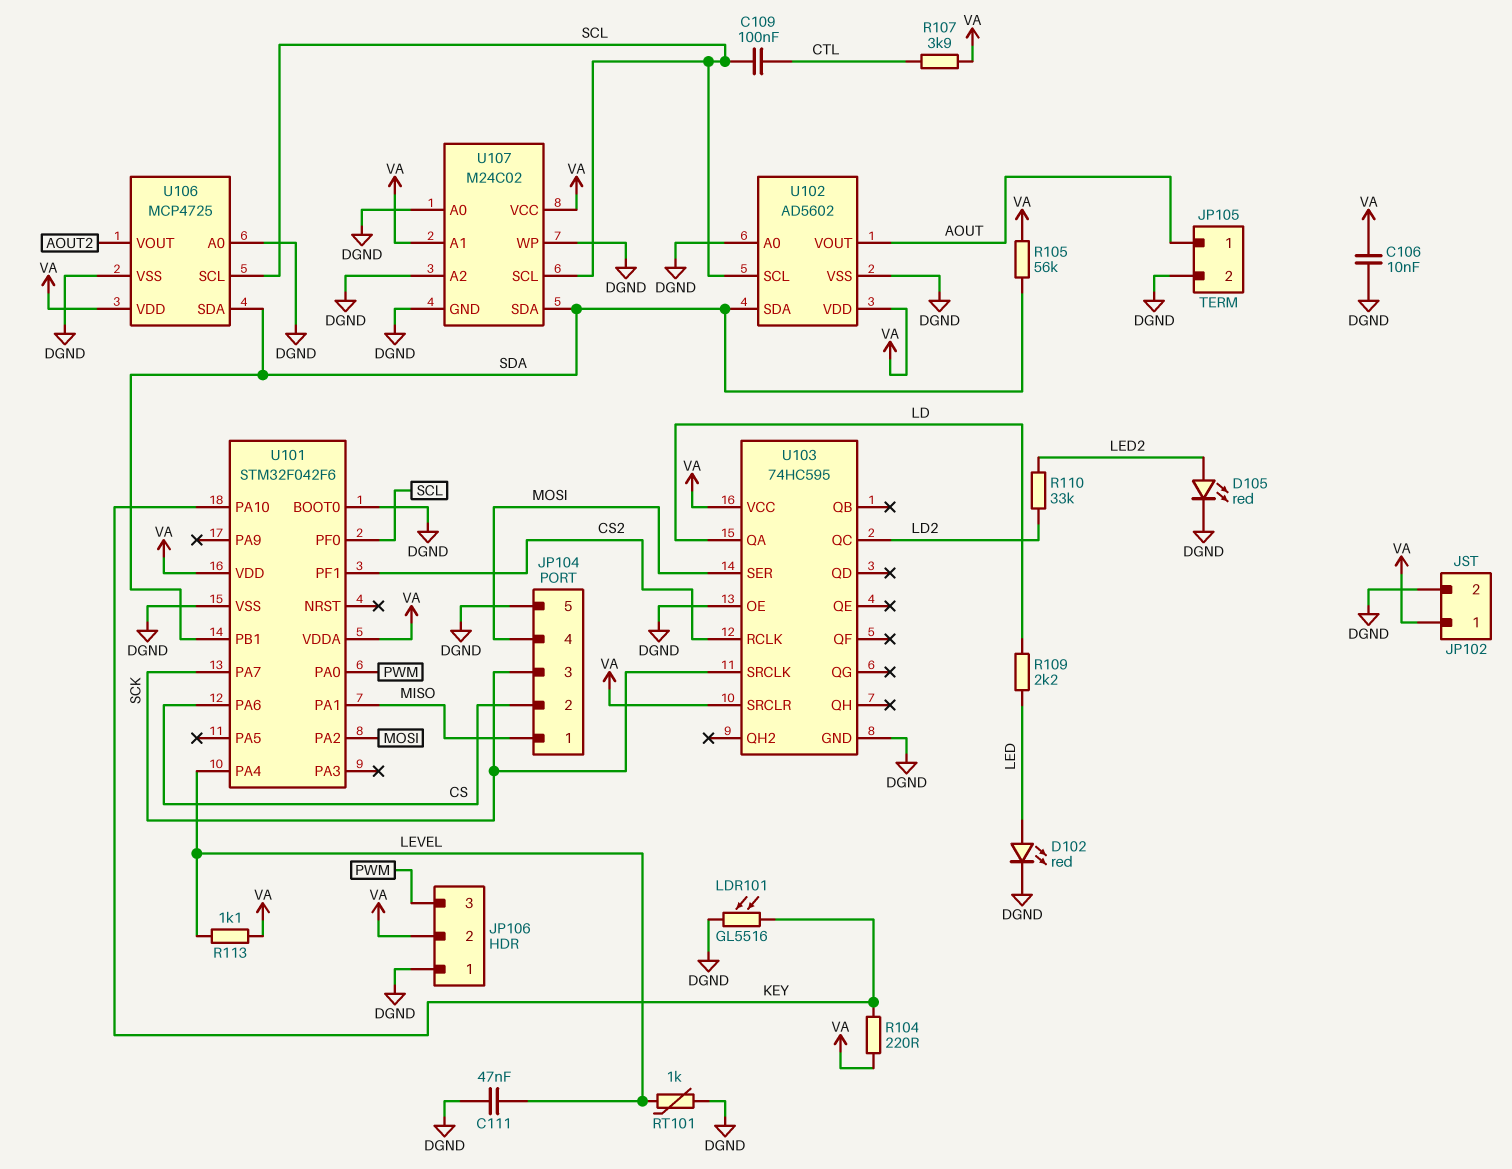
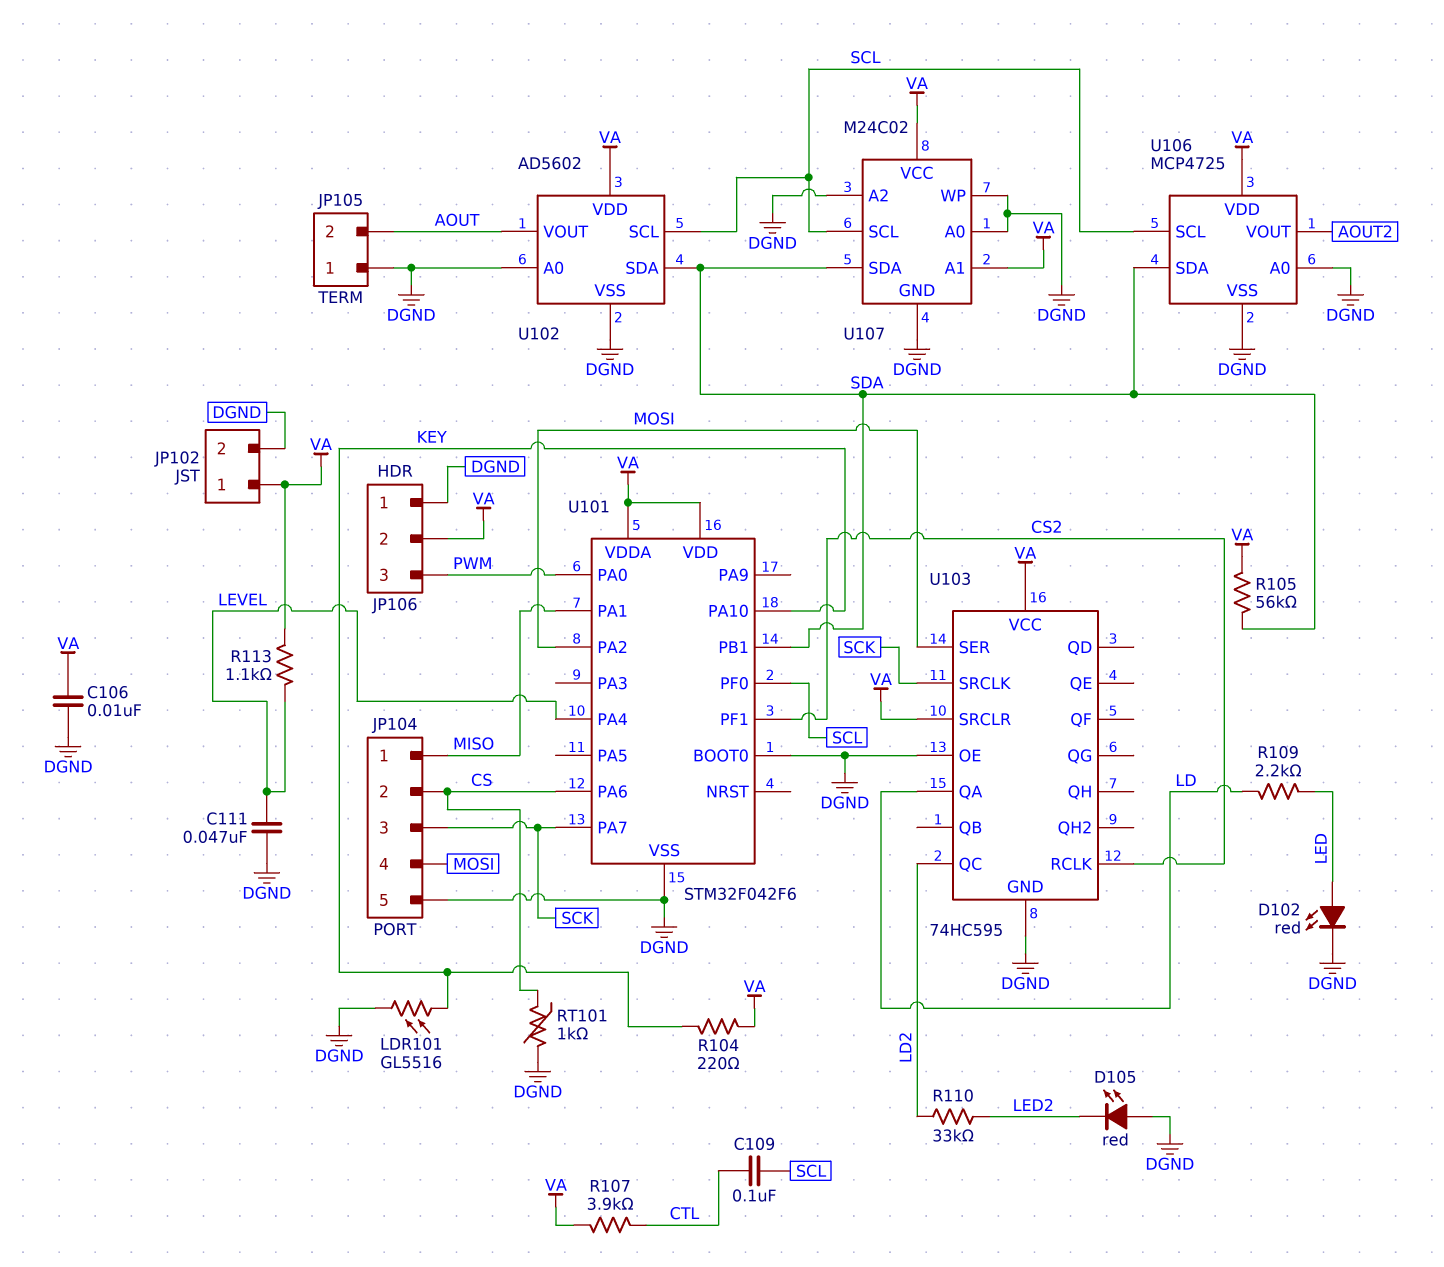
D105: LED red (A LED2, K DGND) -> LED red (A DGND, K LED2)
JP105 pin 1: AOUT -> DGND
JP105 pin 2: DGND -> AOUT
RT101: 1k (DGND, LEVEL) -> 1k (CS, DGND)

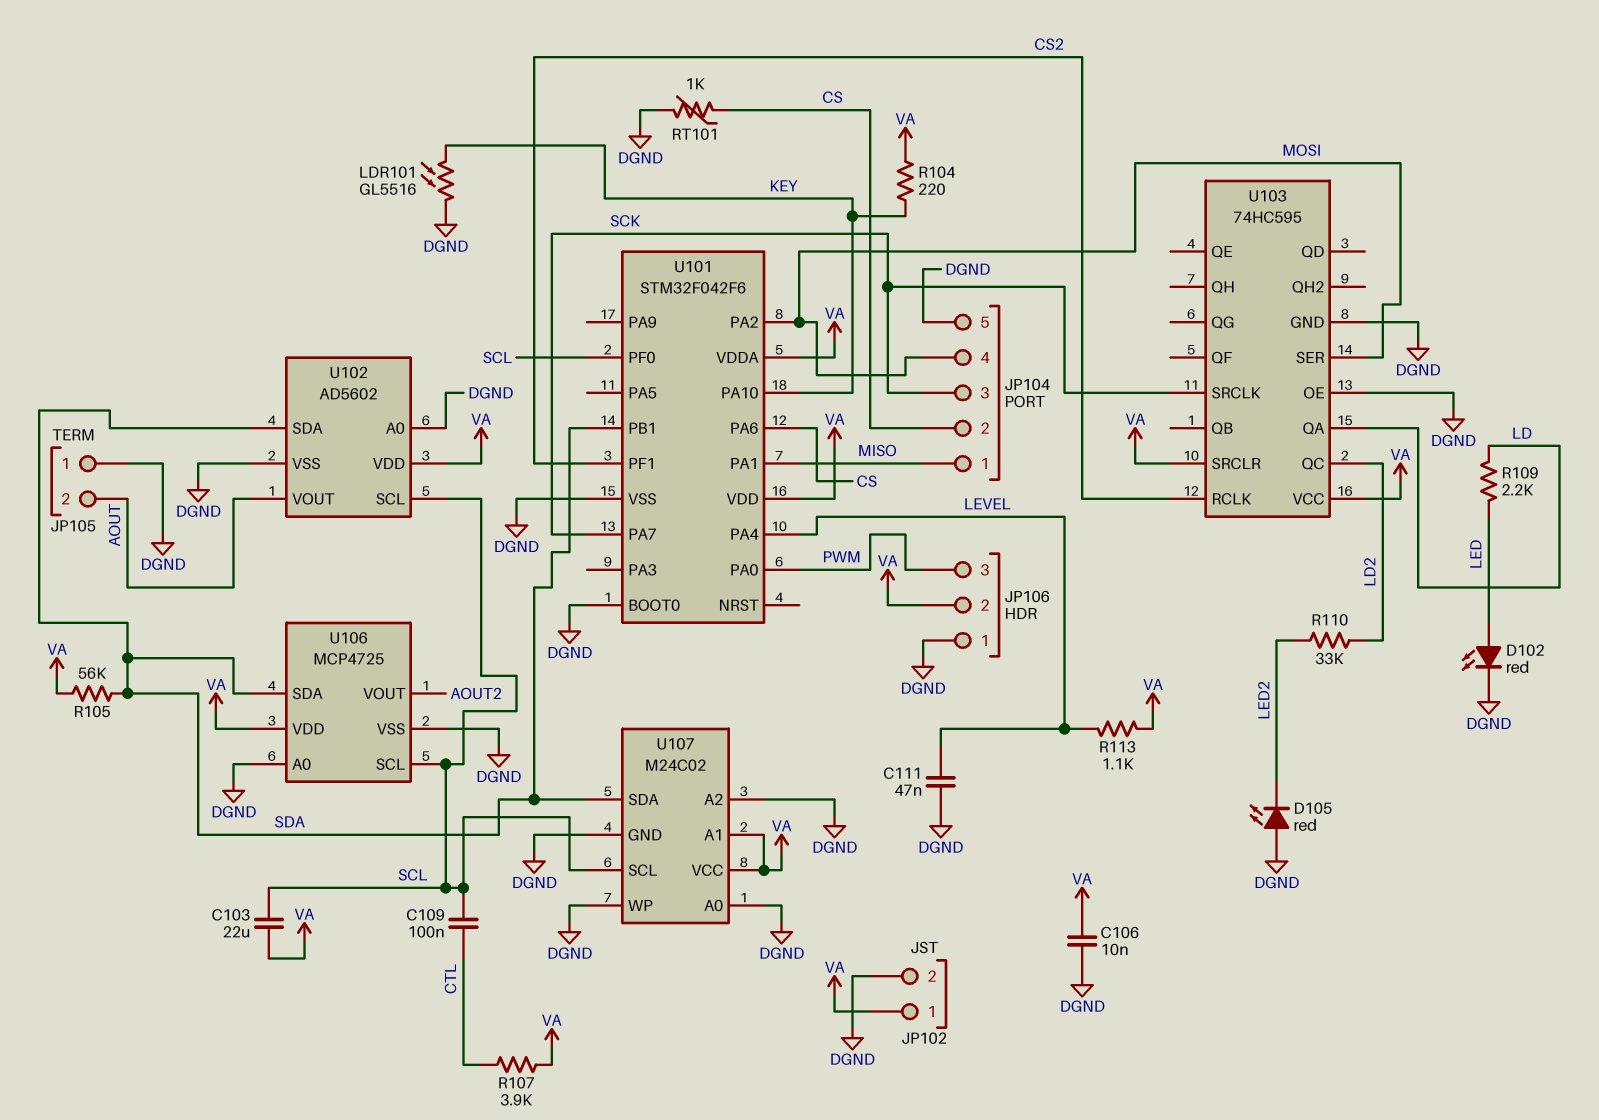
C103: none -> 22uF (SCL, VA)

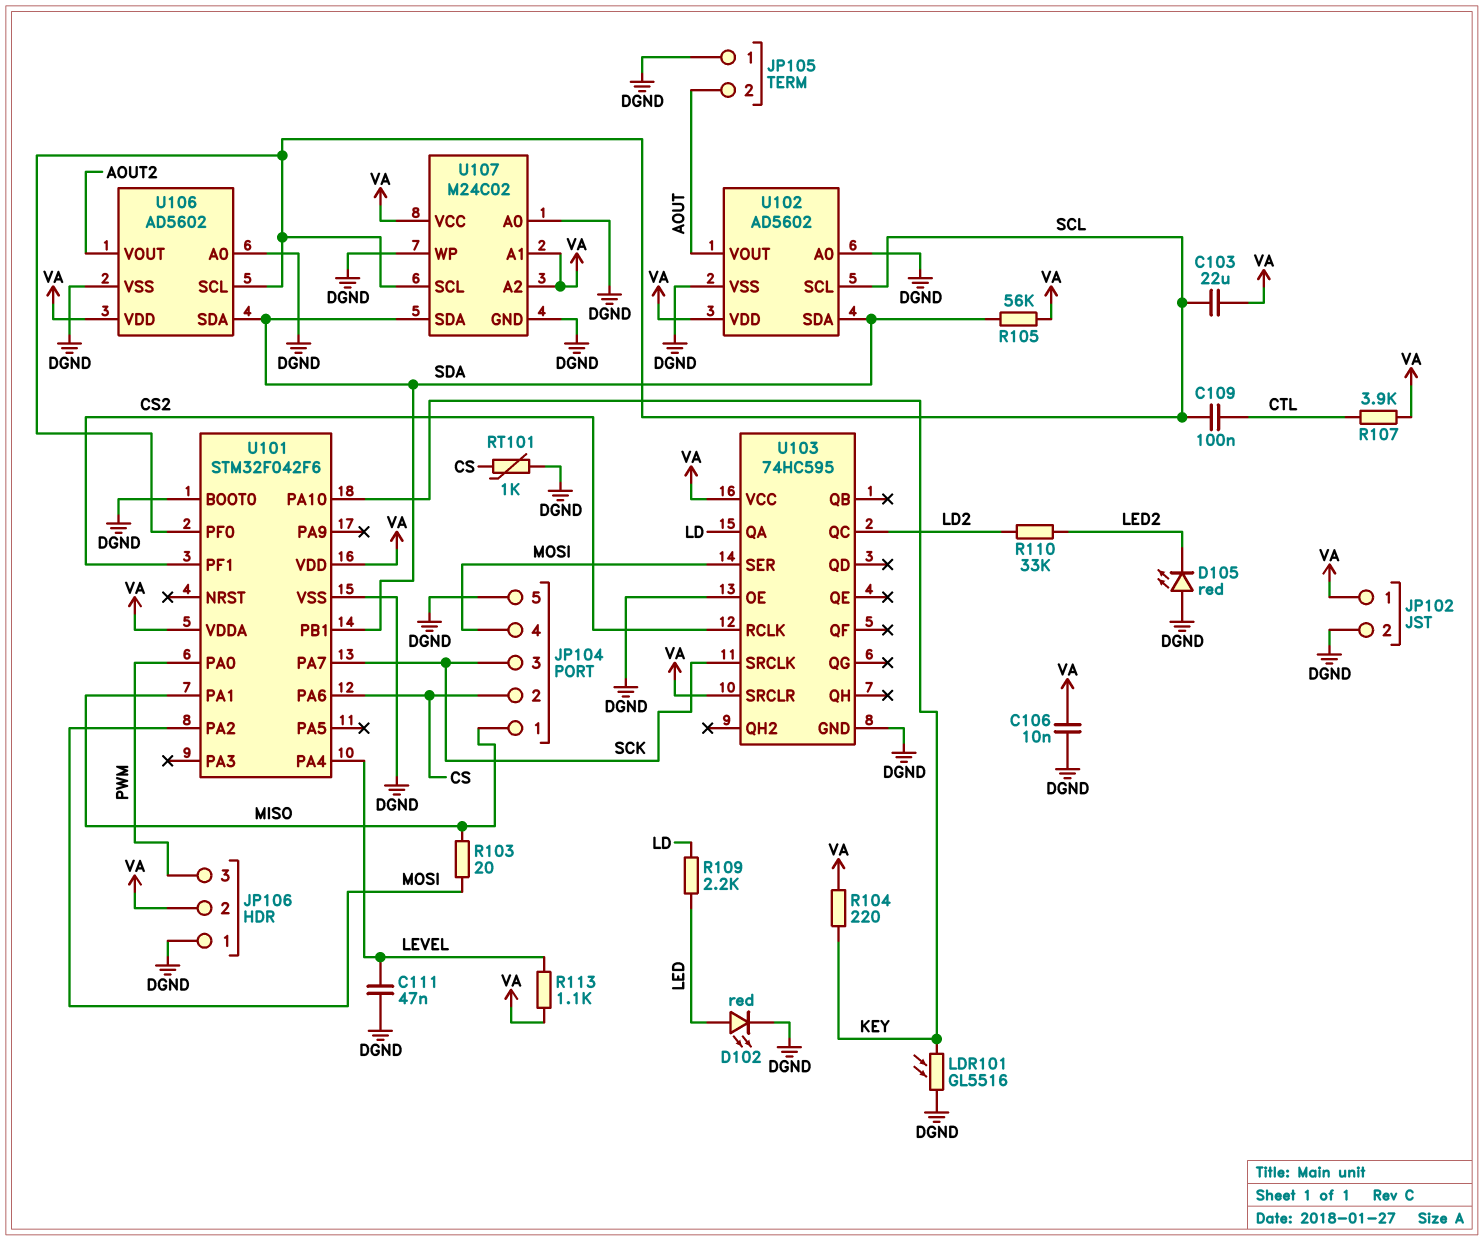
R103: none -> 20 (MISO, MOSI)
U106: MCP4725 -> AD5602
U107 pin A2: DGND -> VA

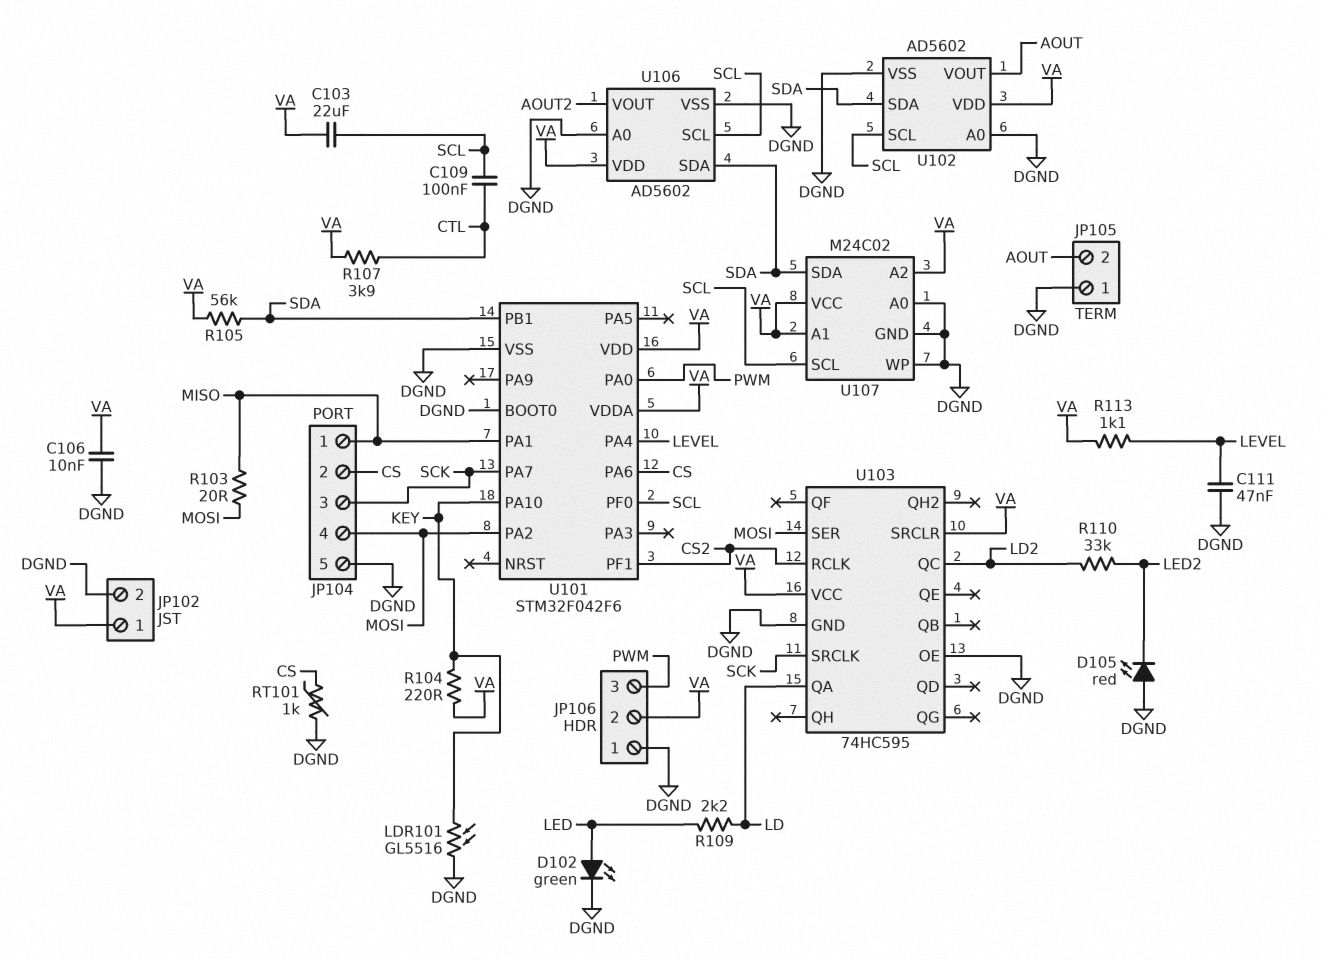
D102: LED red (A LED, K DGND) -> LED green (A LED, K DGND)

